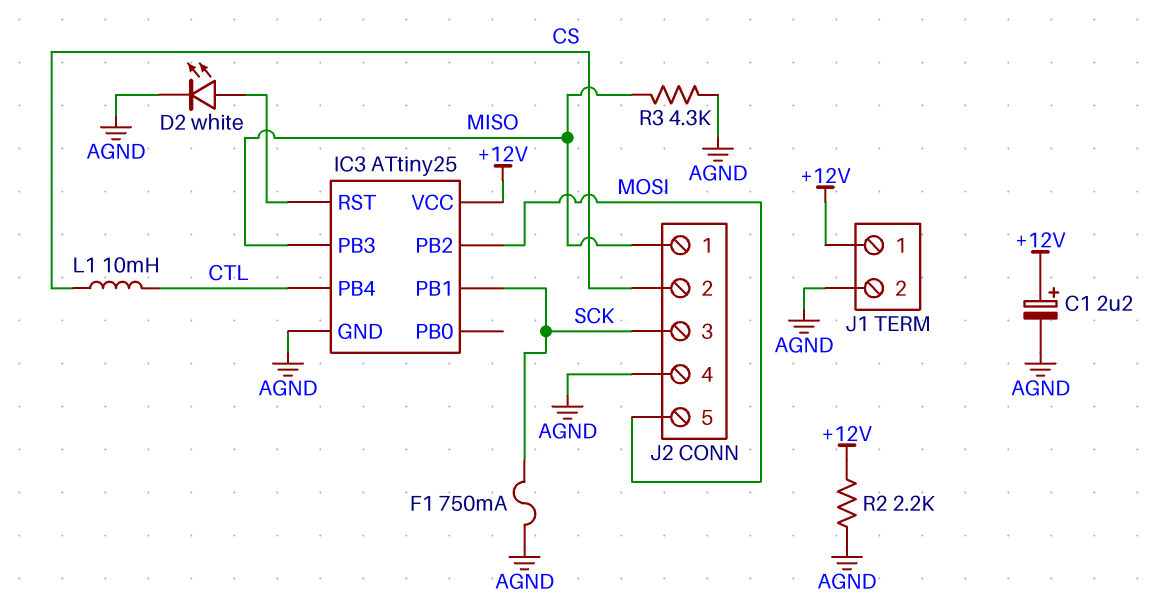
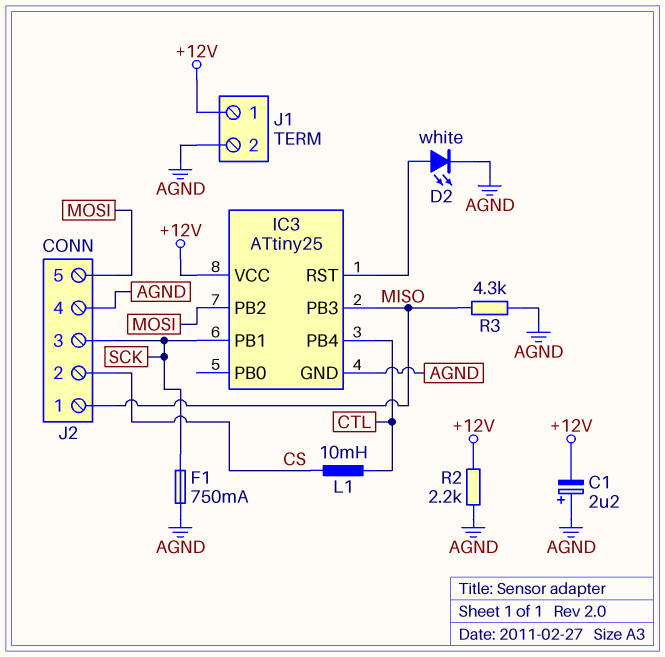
C1: 2.2uF (plus +12V, minus AGND) -> 2.2uF (plus AGND, minus +12V)

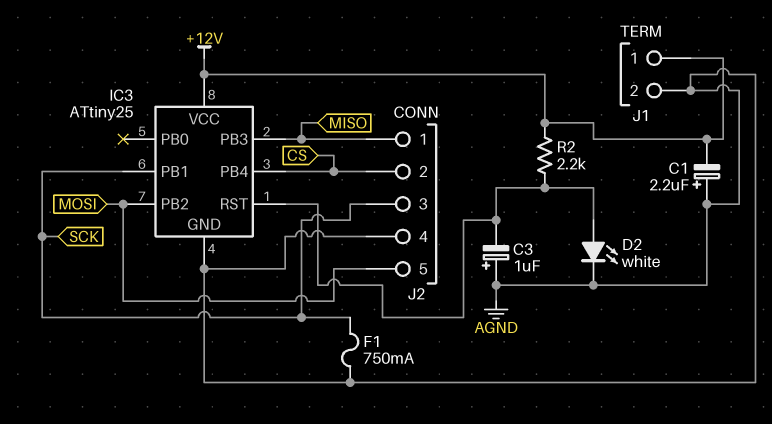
C3: none -> 1uF (plus AGND, minus IC3/RST)
IC3 pin PB4: CTL -> CS
L1: 10mH (CS, CTL) -> none
R2: 2.2k (+12V, AGND) -> 2.2k (+12V, IC3/RST)
R3: 4.3k (AGND, MISO) -> none

